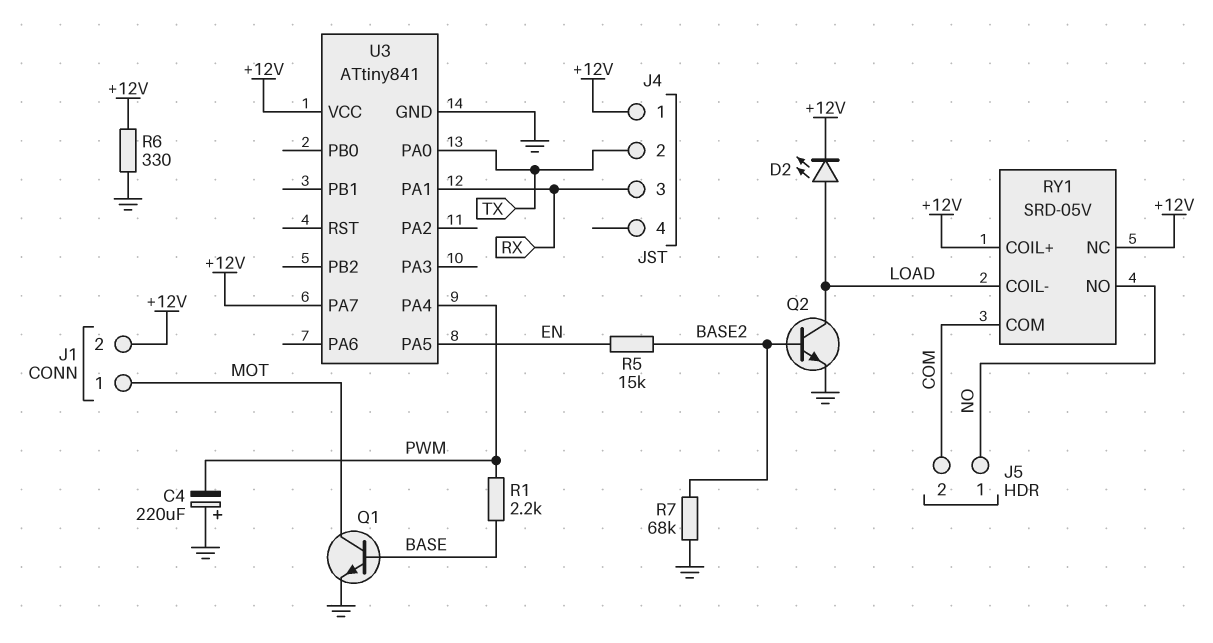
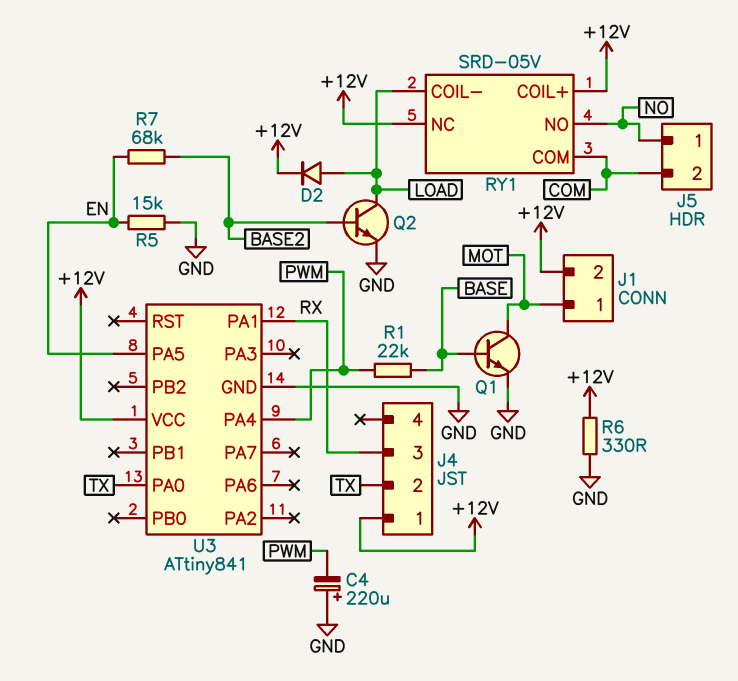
D2: LED (A LOAD, K +12V) -> diode (A LOAD, K +12V)
R1: 2.2k (BASE, PWM) -> 22k (BASE, PWM)
R5: 15k (BASE2, EN) -> 15k (EN, GND)
R7: 68k (BASE2, GND) -> 68k (BASE2, EN)
U3 pin PA7: +12V -> none

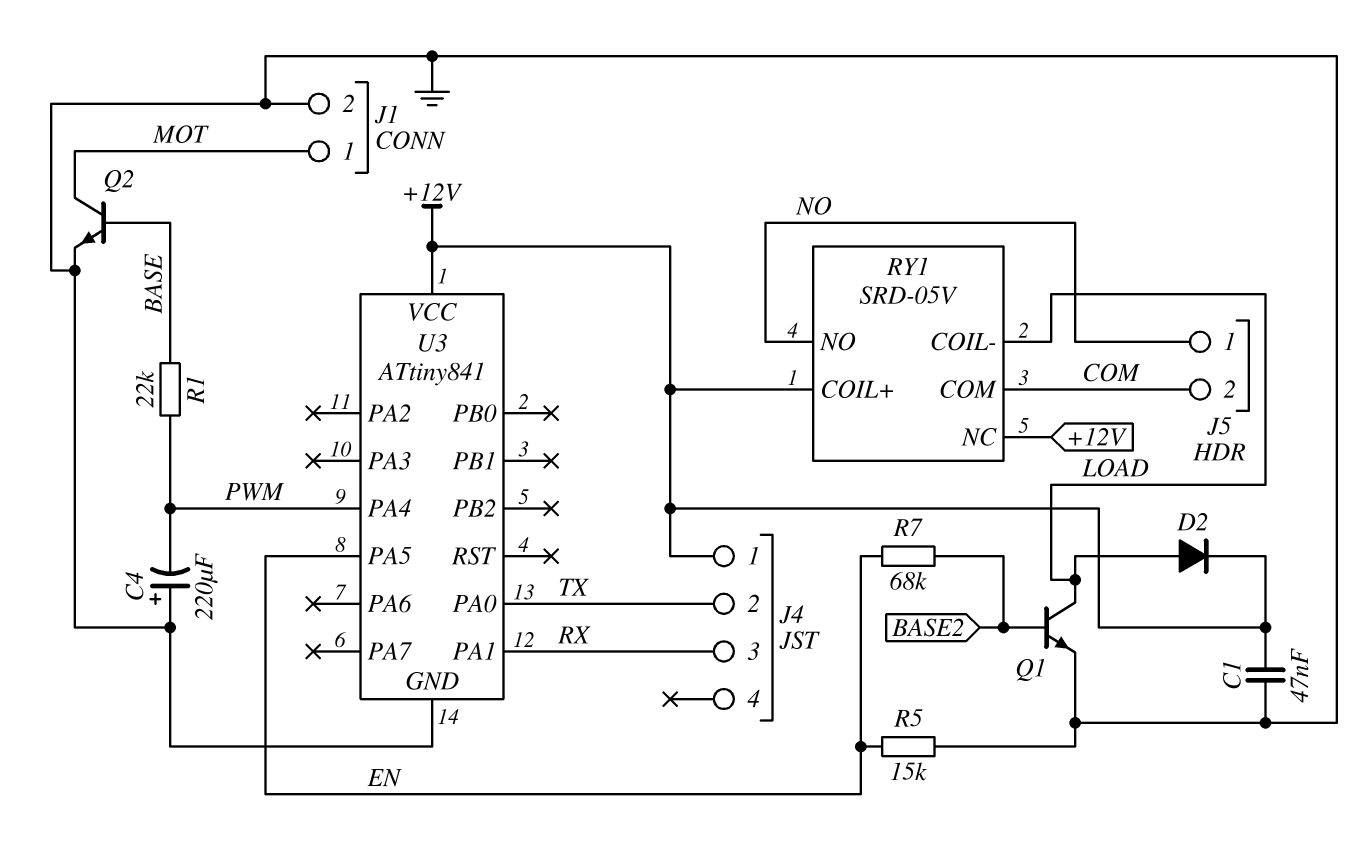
C1: none -> 47nF (+12V, GND)
J1 pin 2: +12V -> GND
Q1: NPN (B BASE, C MOT, E GND) -> NPN (B BASE2, C LOAD, E GND)
Q2: NPN (B BASE2, C LOAD, E GND) -> NPN (B BASE, C MOT, E GND)
R6: 330 (+12V, GND) -> none

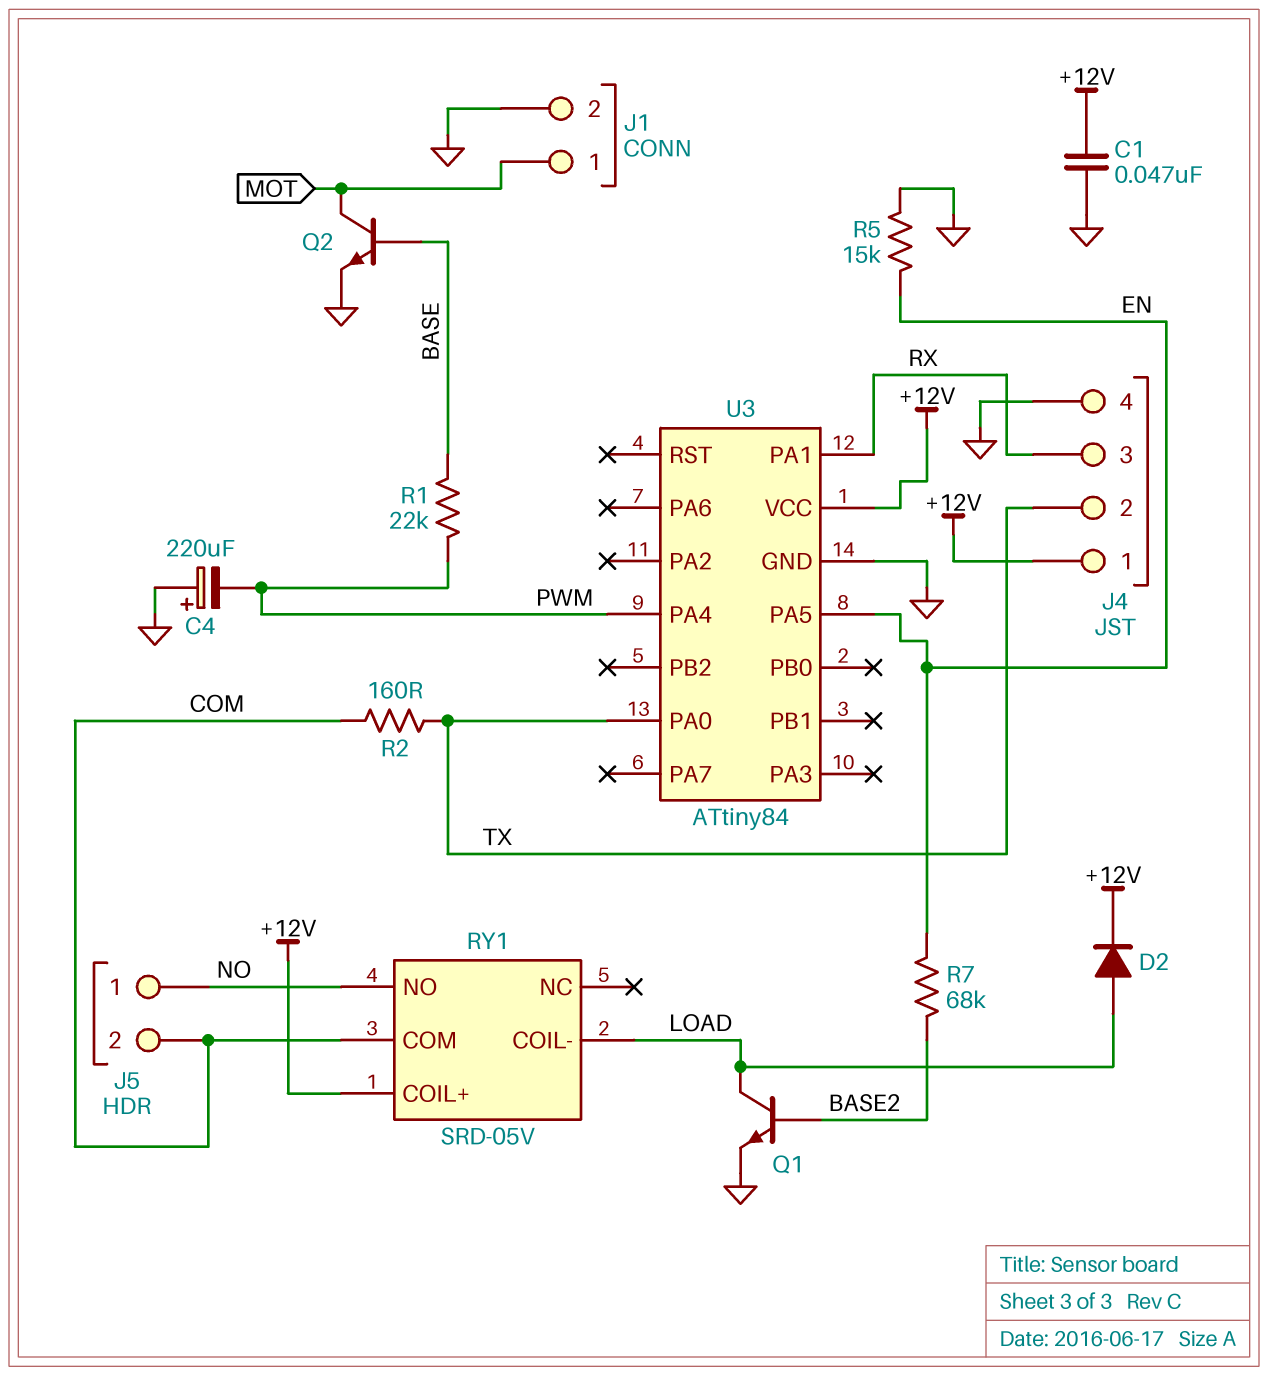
J4 pin 4: none -> GND
R2: none -> 160 (COM, TX)
RY1 pin NC: +12V -> none
U3: ATtiny841 -> ATtiny84

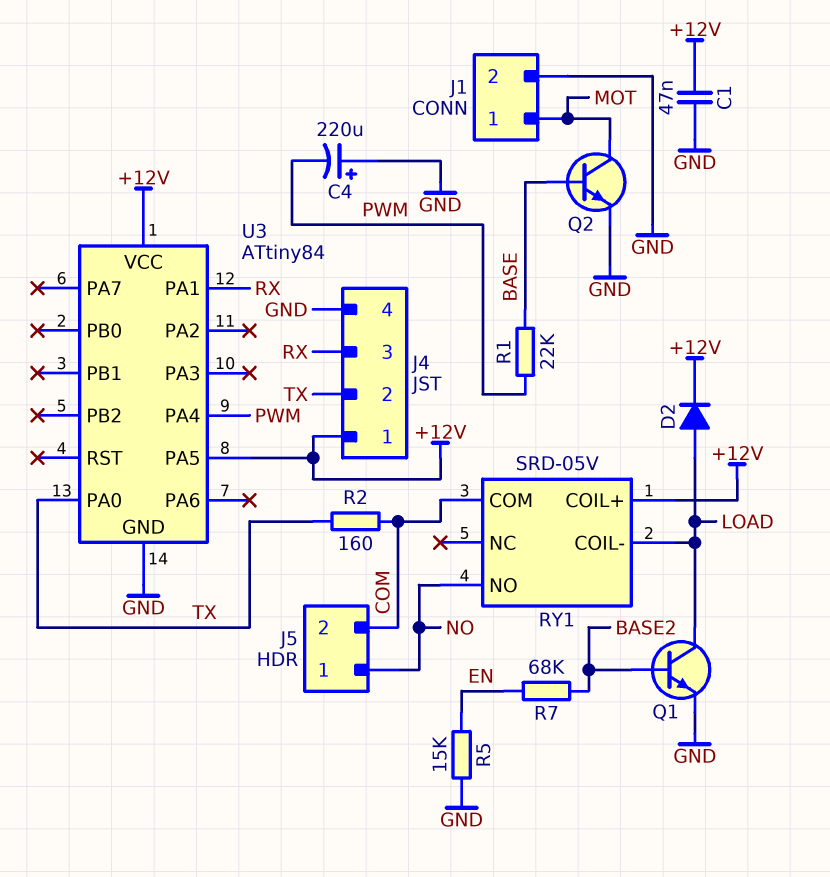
U3 pin PA5: EN -> +12V

